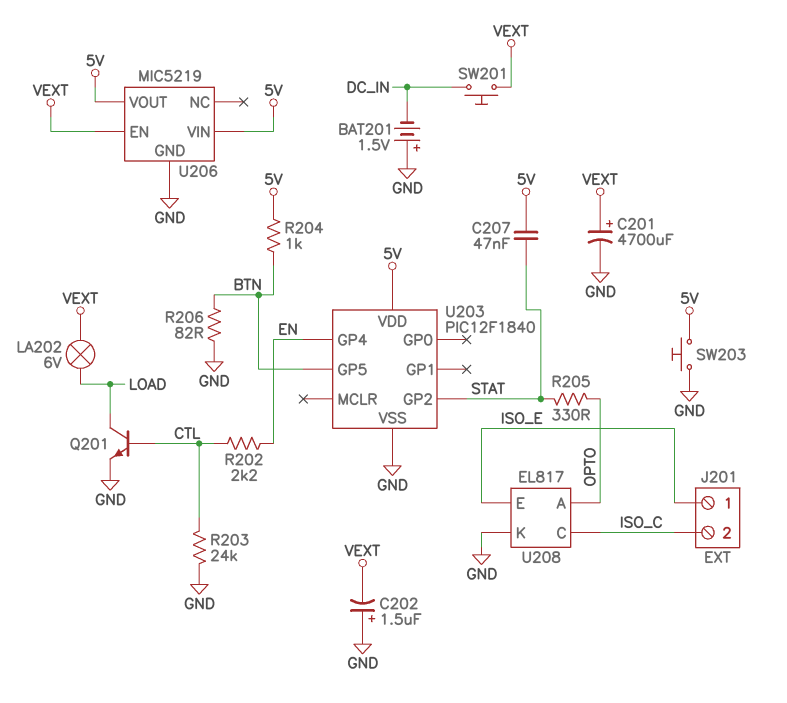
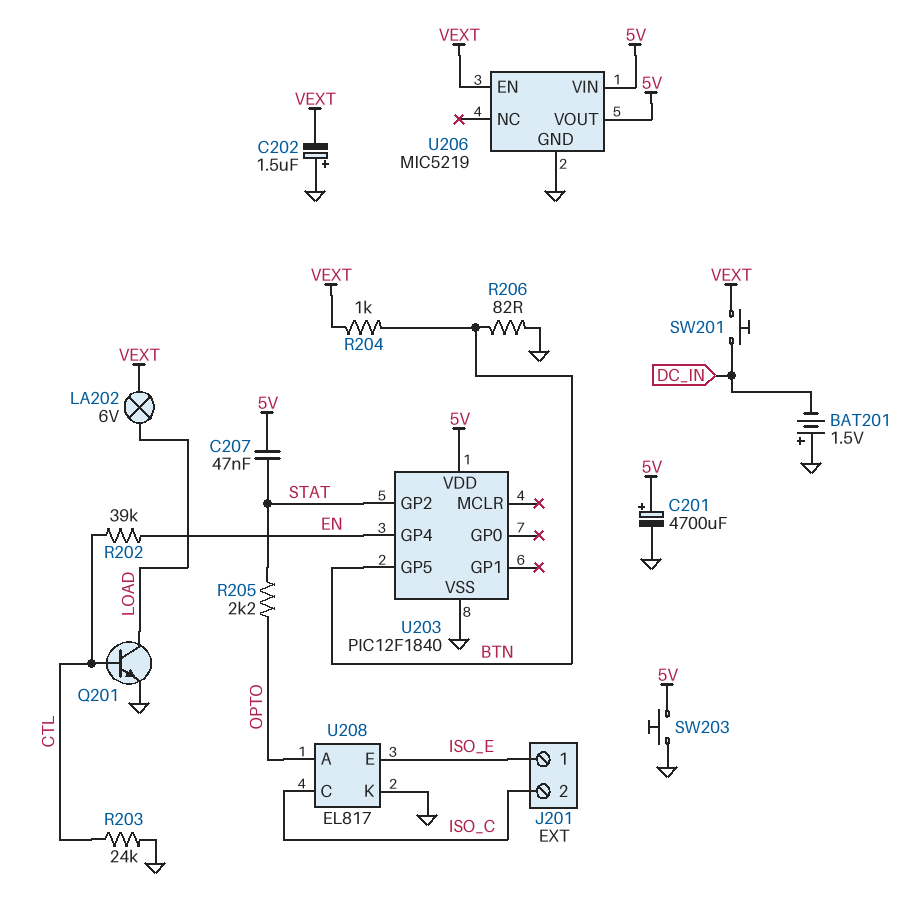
C201: 4700uF (plus VEXT, minus GND) -> 4700uF (plus 5V, minus GND)
R202: 2.2k (CTL, EN) -> 39k (CTL, EN)
R204: 1k (5V, BTN) -> 1k (BTN, VEXT)
R205: 330 (OPTO, STAT) -> 2.2k (OPTO, STAT)

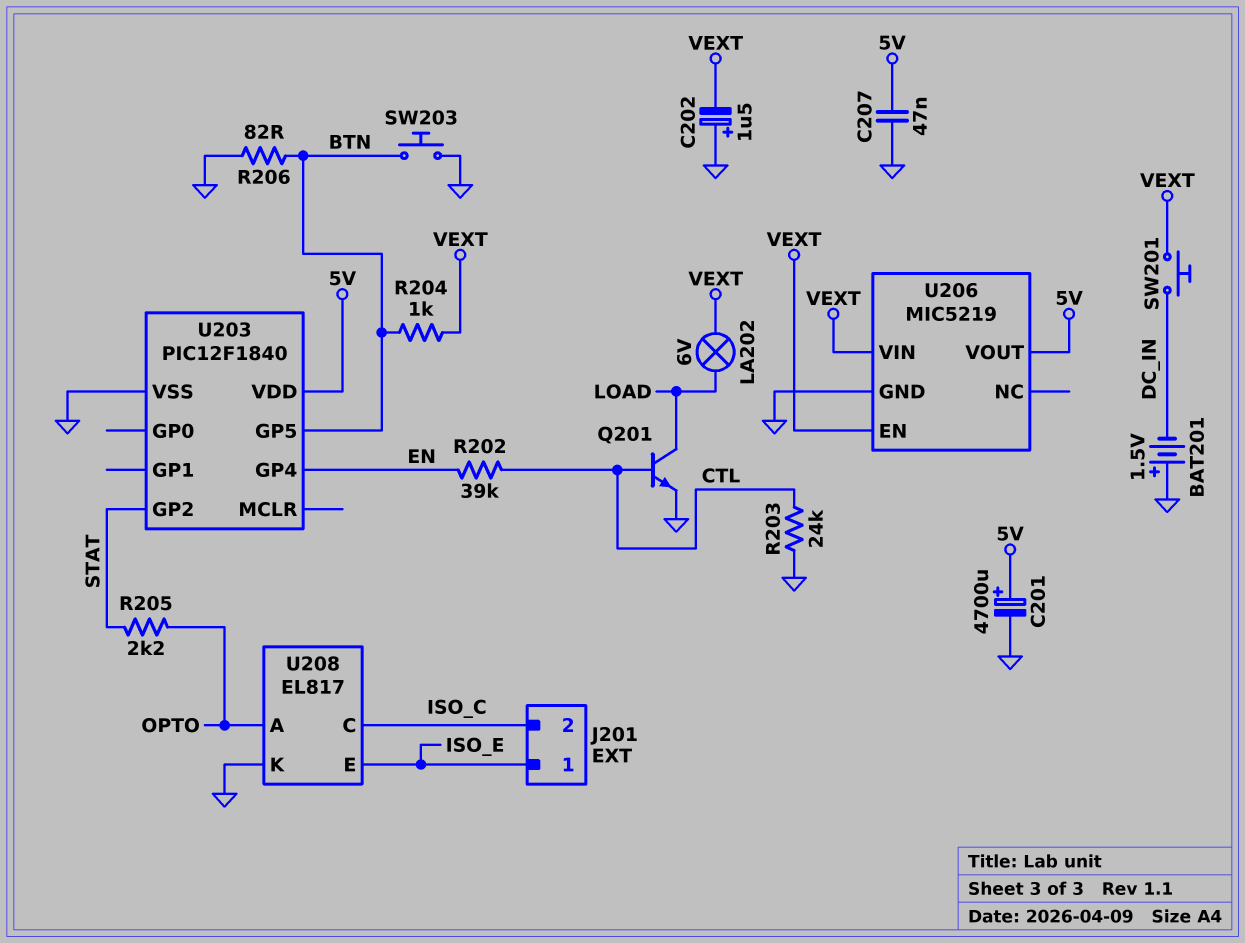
C207: 47nF (5V, STAT) -> 47nF (5V, GND)
SW203: button (5V, GND) -> button (BTN, GND)
U206 pin VIN: 5V -> VEXT

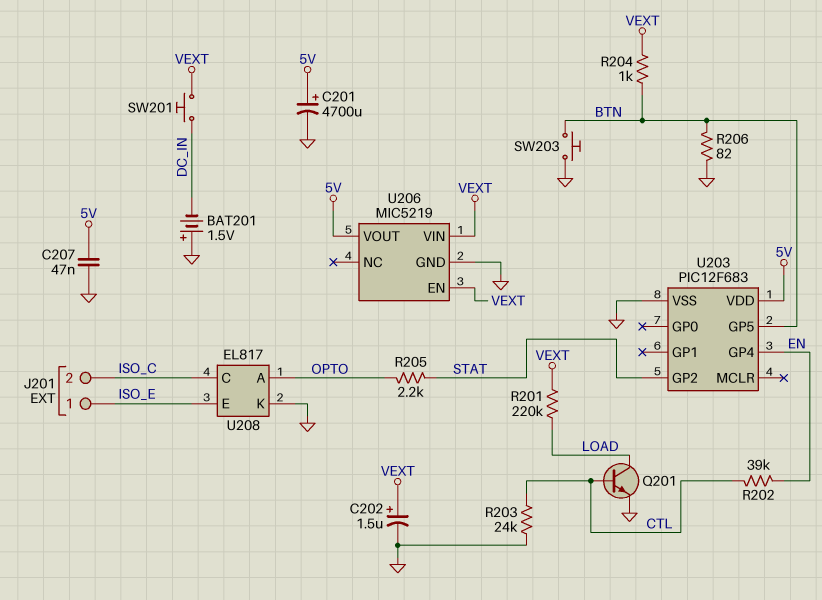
C202: 1.5uF (plus GND, minus VEXT) -> 1.5uF (plus VEXT, minus GND)
LA202: lamp 6V (LOAD, VEXT) -> none
R201: none -> 220k (LOAD, VEXT)
U203: PIC12F1840 -> PIC12F683

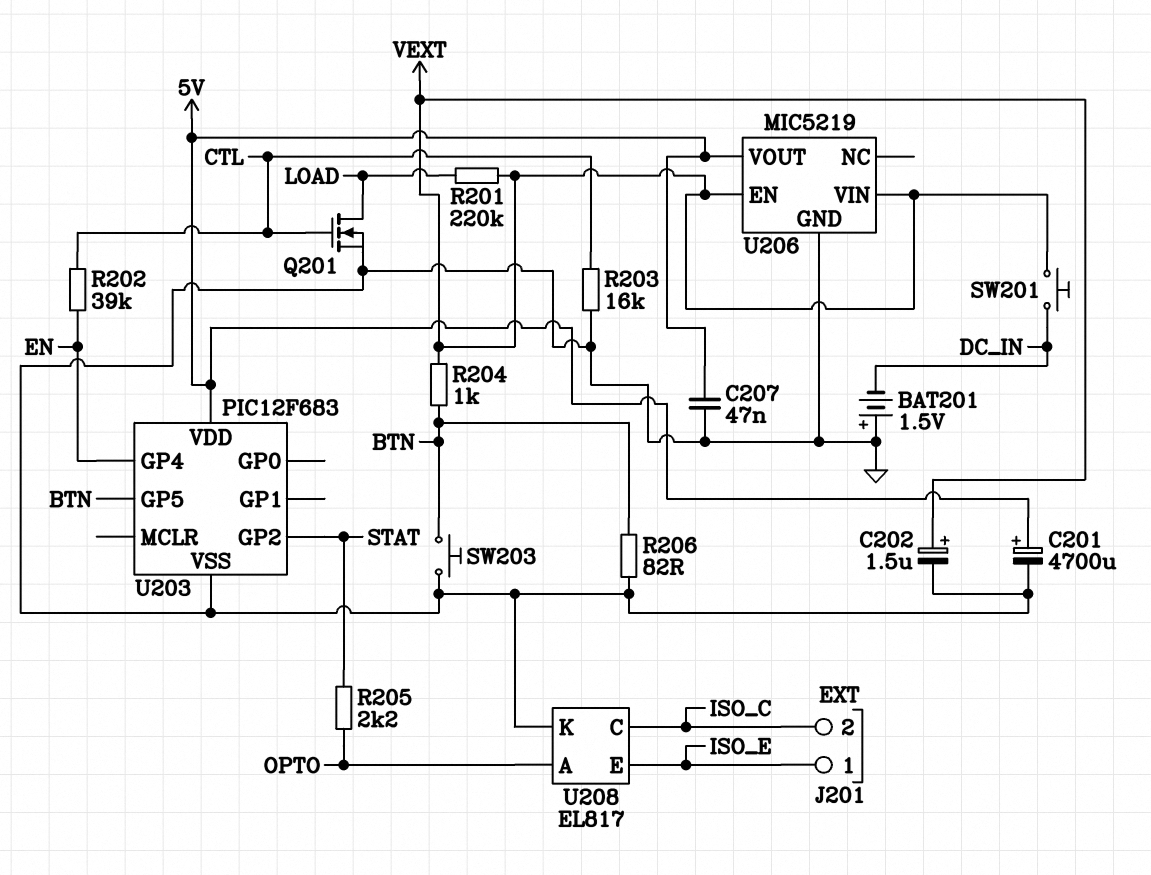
Q201: NPN (B CTL, C LOAD, E GND) -> NMOS (G CTL, D LOAD, S GND)
R203: 24k (CTL, GND) -> 16k (CTL, GND)

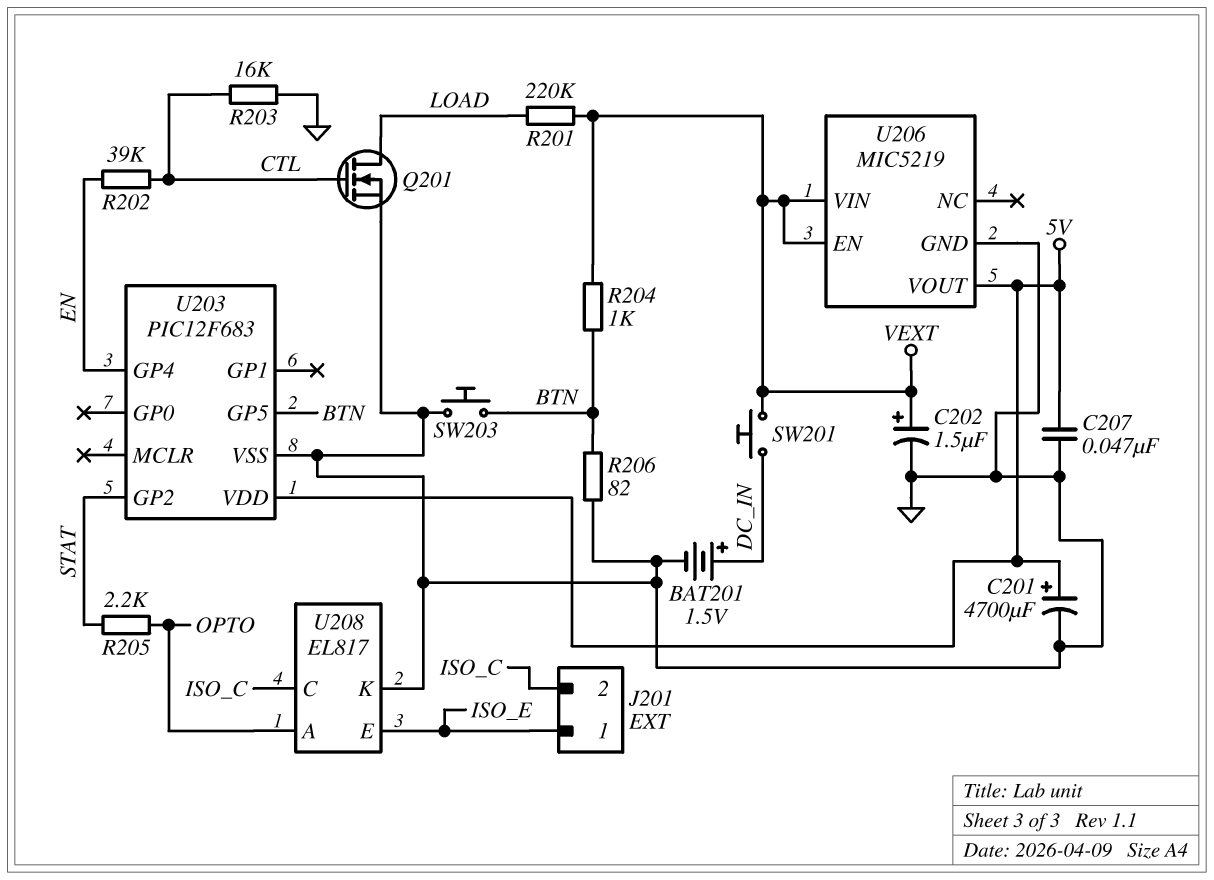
BAT201: 1.5V (plus GND, minus DC_IN) -> 1.5V (plus DC_IN, minus GND)

